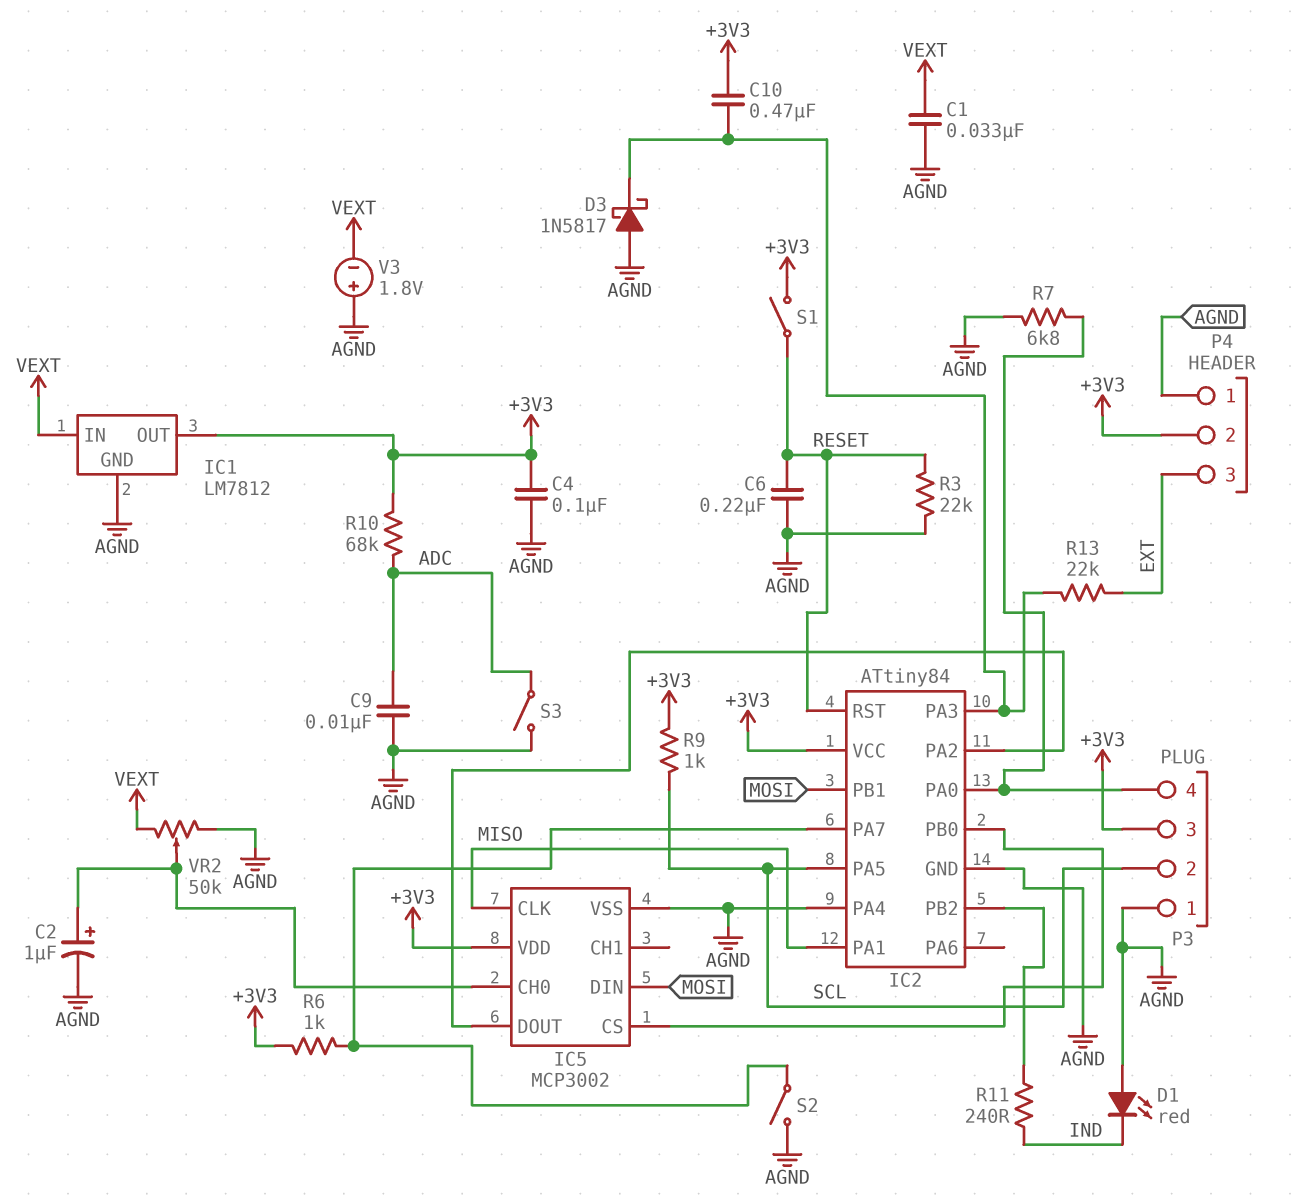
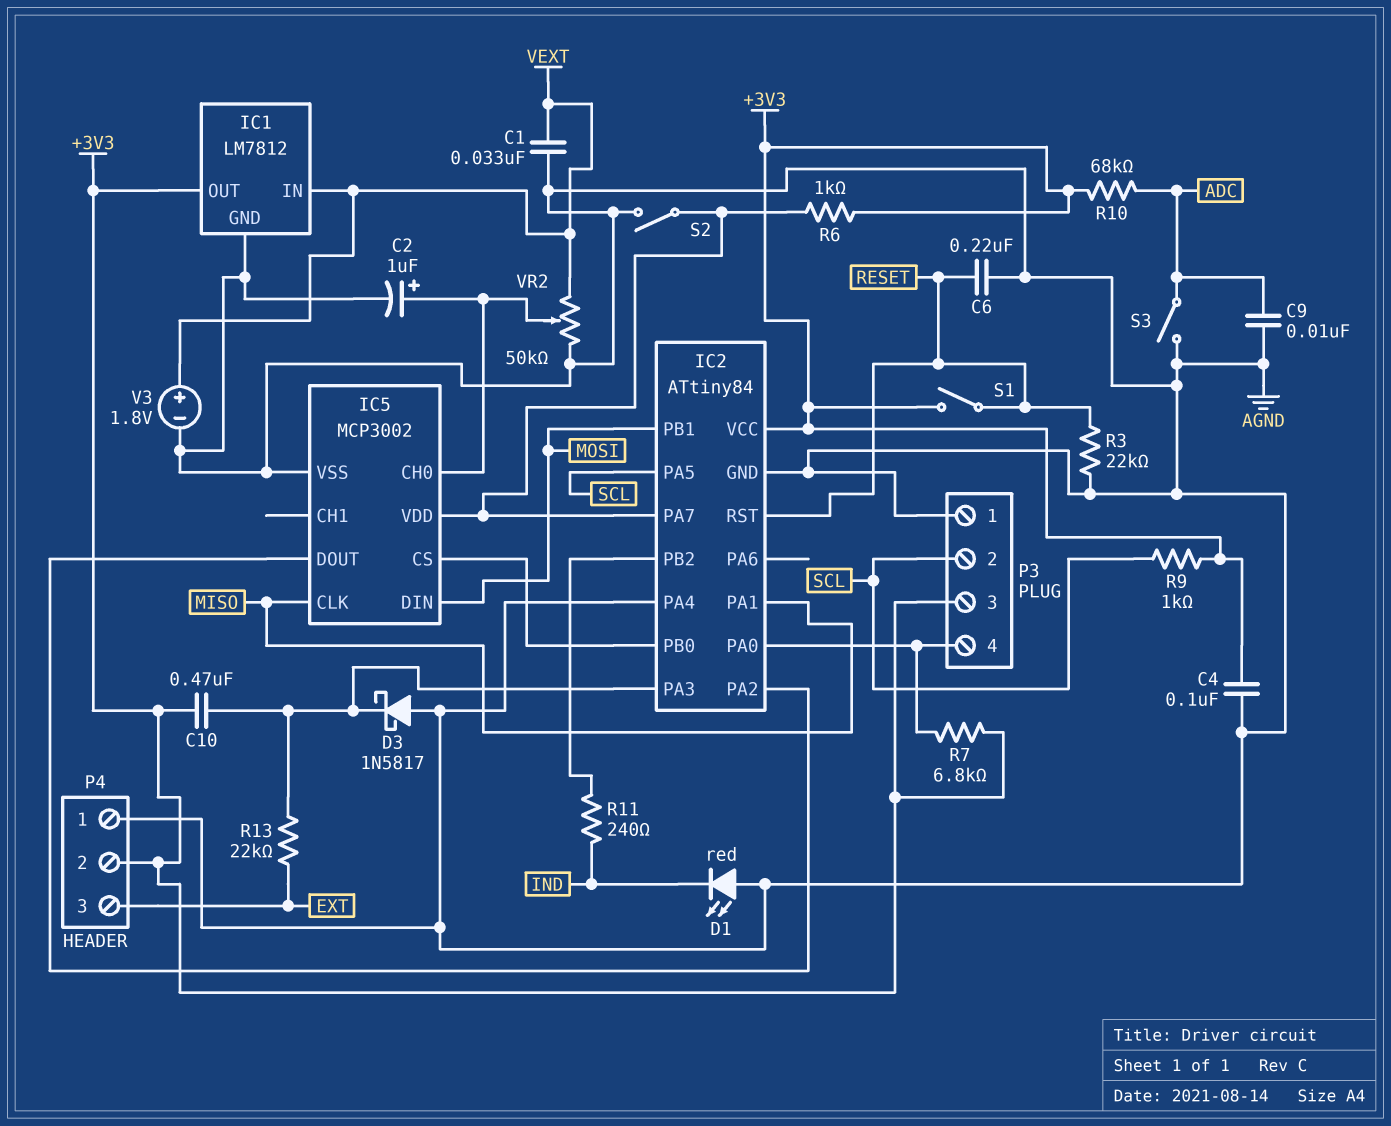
IC5 pin VDD: +3V3 -> IC2/PA7
R7: 6.8k (AGND, IC2/PA0) -> 6.8k (+3V3, IC2/PA0)
V3: 1.8V (plus AGND, minus VEXT) -> 1.8V (plus VEXT, minus AGND)

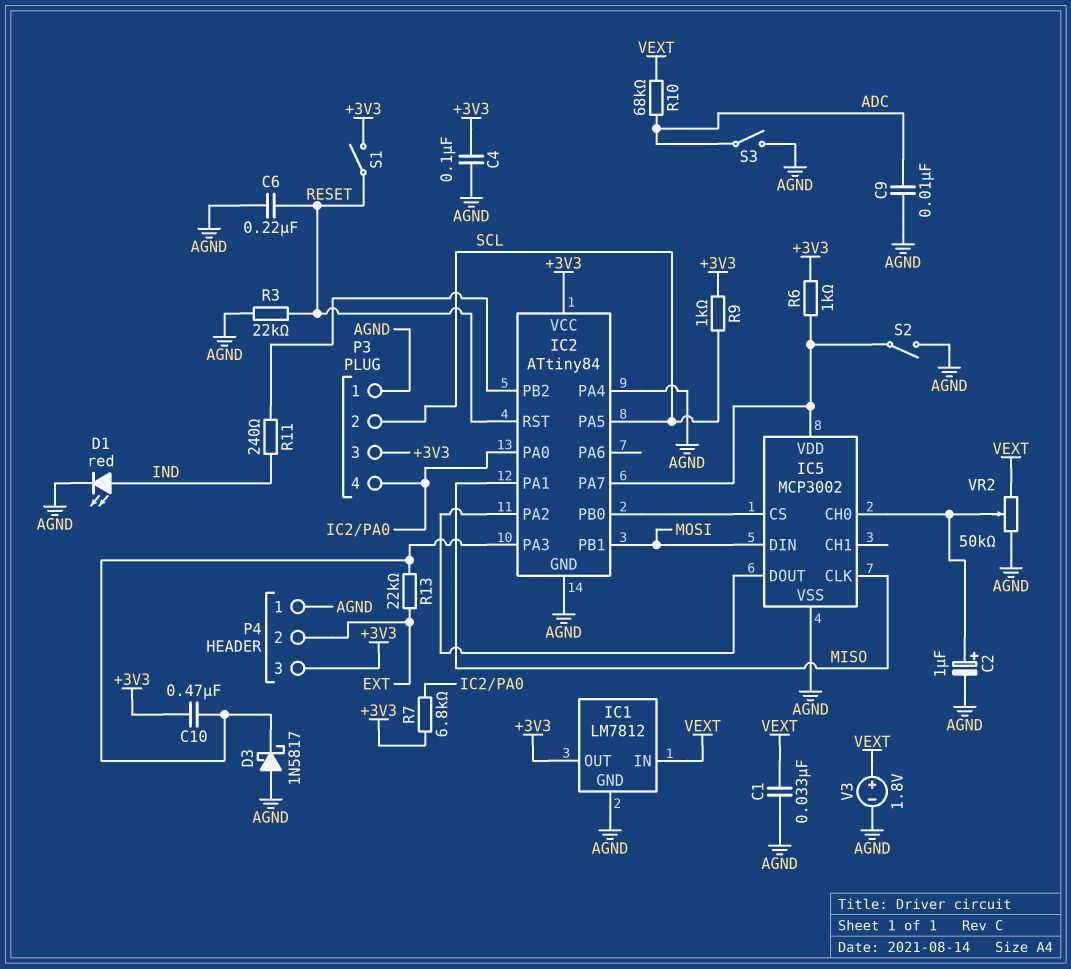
D1: LED red (A AGND, K IND) -> LED red (A IND, K AGND)
P4 pin 2: +3V3 -> EXT
P4 pin 3: EXT -> +3V3
R10: 68k (+3V3, ADC) -> 68k (ADC, VEXT)

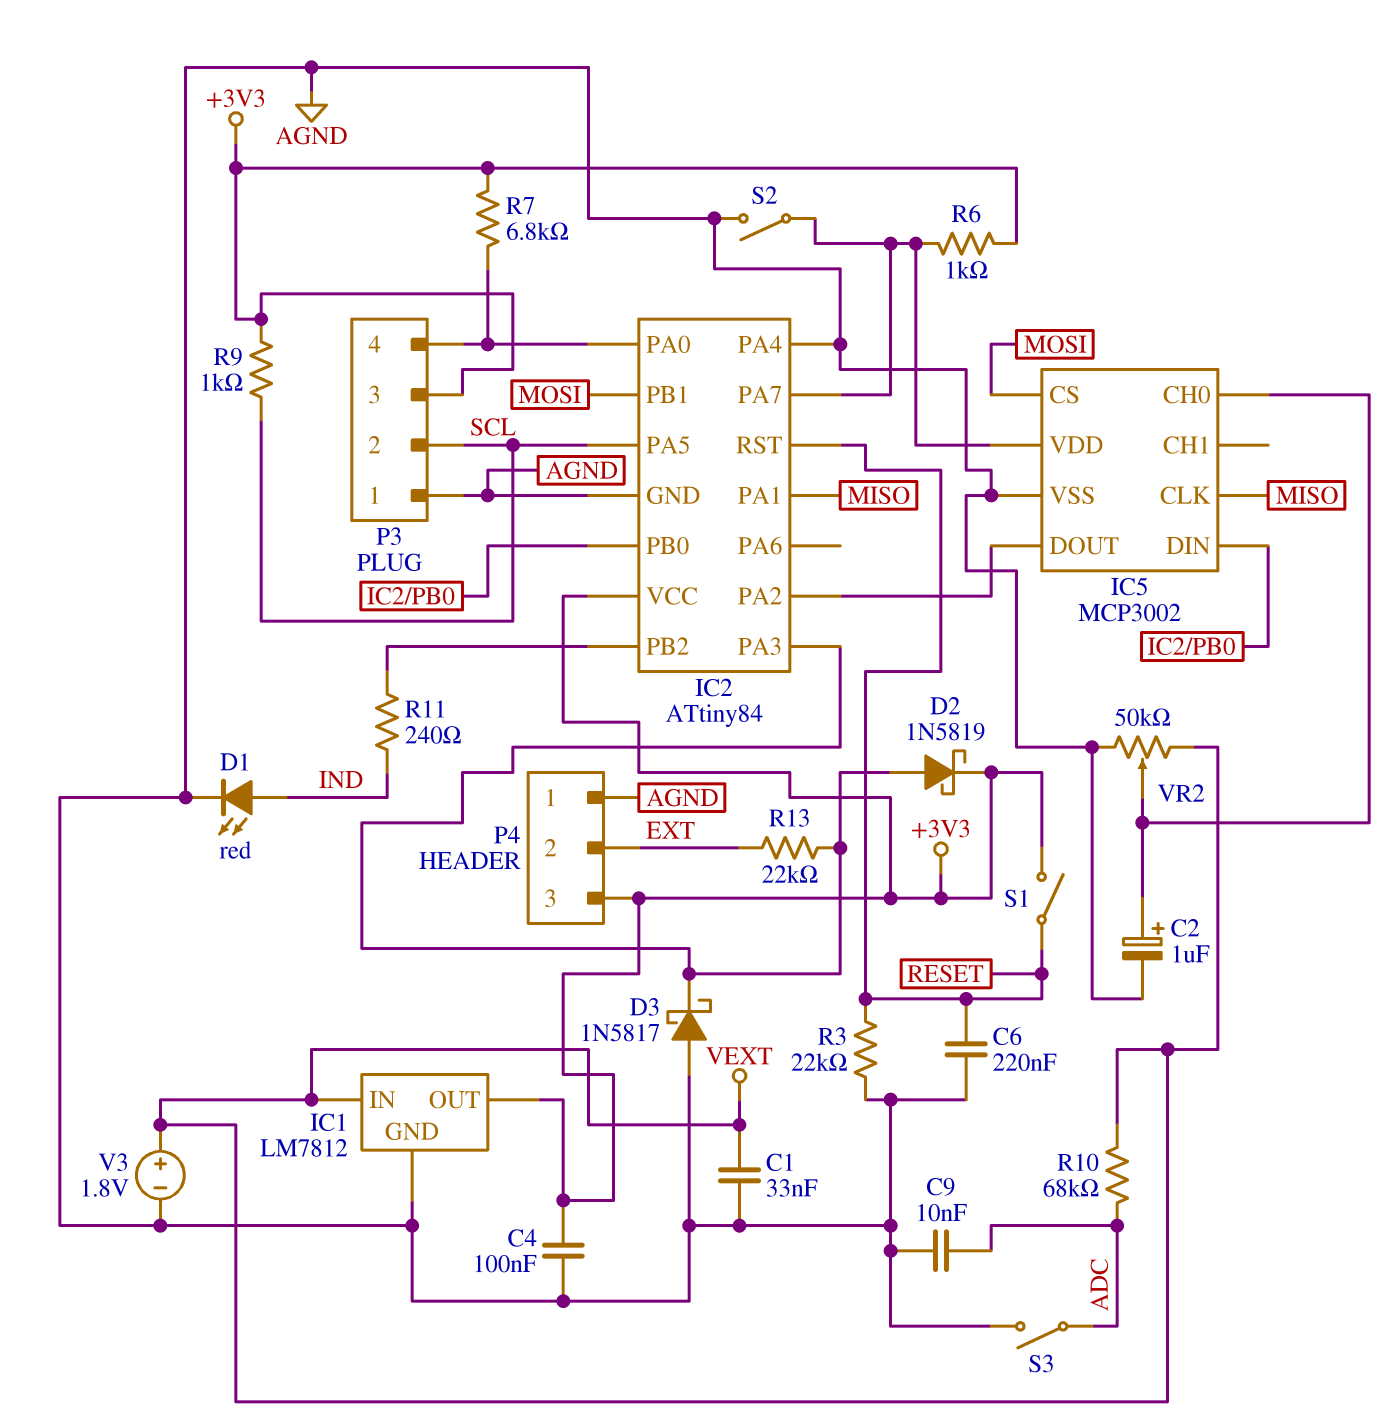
C10: 470nF (+3V3, IC2/PA3) -> none
D2: none -> schottky 1N5819 (A IC2/PA3, K +3V3)
IC5 pin CS: IC2/PB0 -> MOSI
IC5 pin DIN: MOSI -> IC2/PB0

